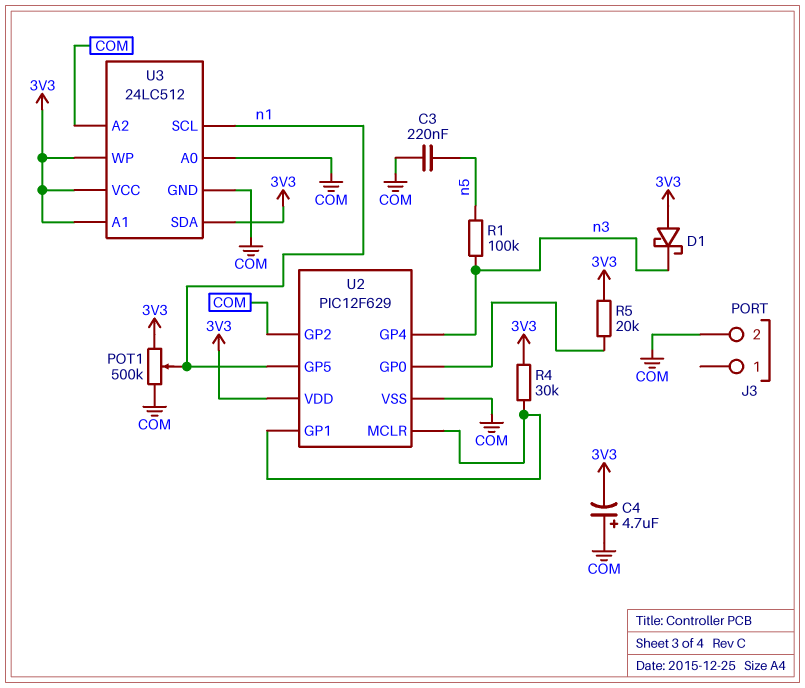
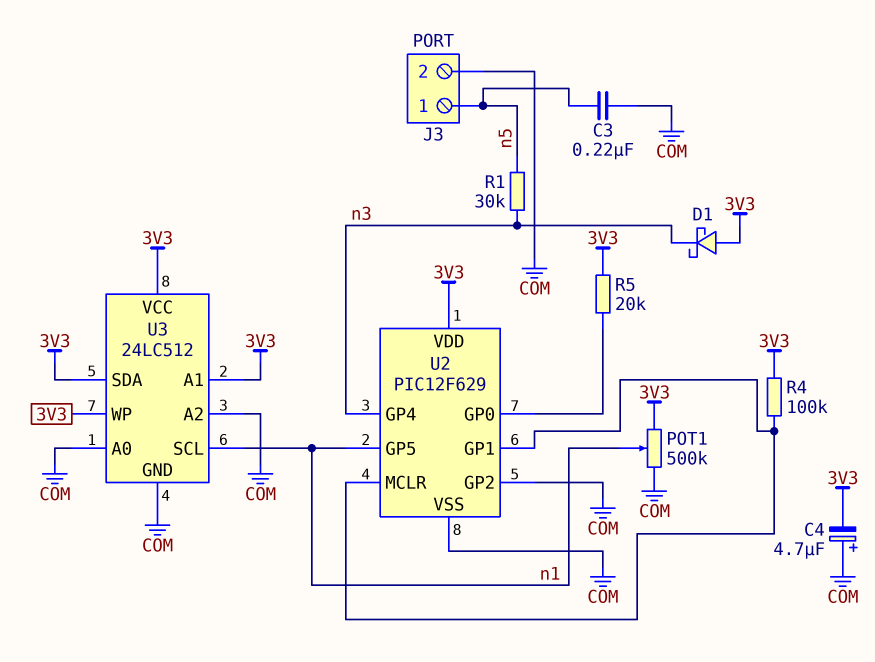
J3 pin 1: none -> n5
R1: 100k (n3, n5) -> 30k (n3, n5)
R4: 30k (3V3, U2/GP1) -> 100k (3V3, U2/GP1)

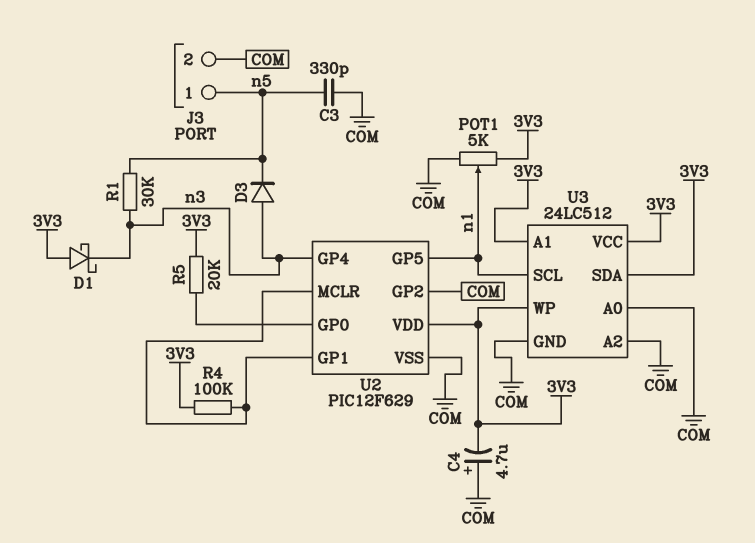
C3: 220nF (COM, n5) -> 330pF (COM, n5)
D3: none -> diode (A n3, K n5)
POT1: 500k (3V3, COM, wiper n1) -> 5k (3V3, COM, wiper n1)

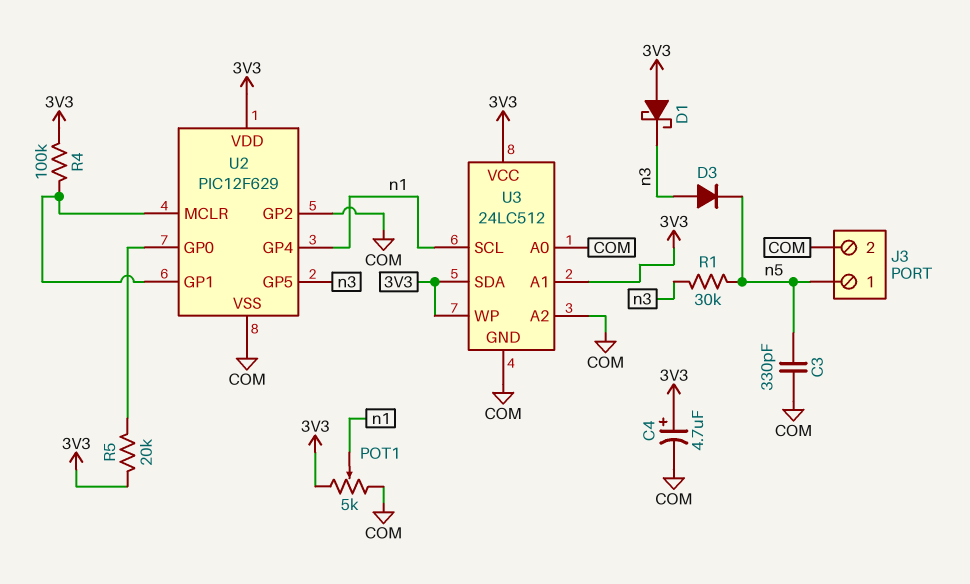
C4: 4.7uF (plus COM, minus 3V3) -> 4.7uF (plus 3V3, minus COM)
U2 pin GP4: n3 -> n1
U2 pin GP5: n1 -> n3

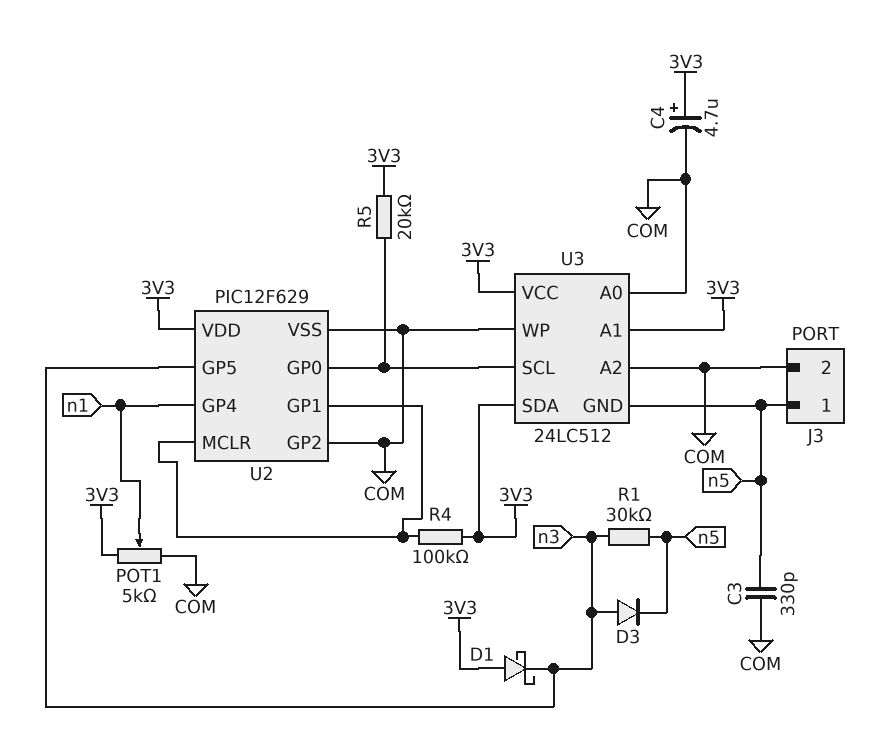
U3 pin GND: COM -> n5
U3 pin SCL: n1 -> U2/GP0
U3 pin WP: 3V3 -> COM

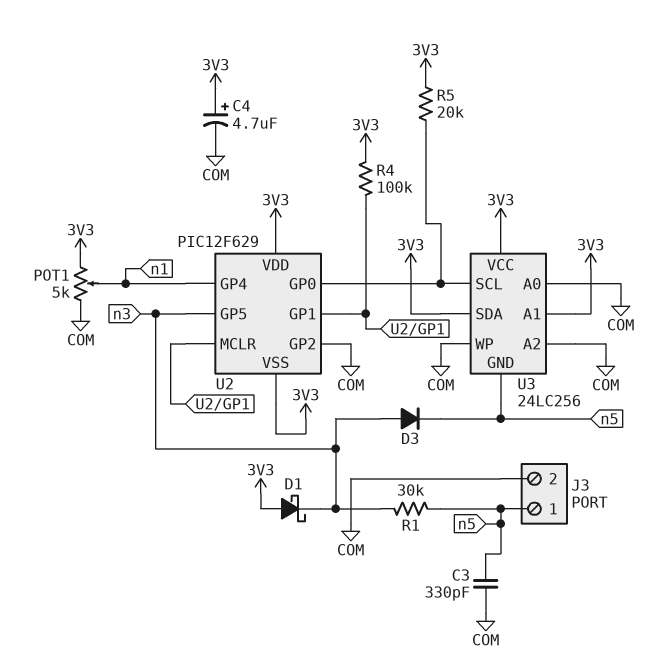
U2 pin VSS: COM -> 3V3
U3: 24LC512 -> 24LC256

